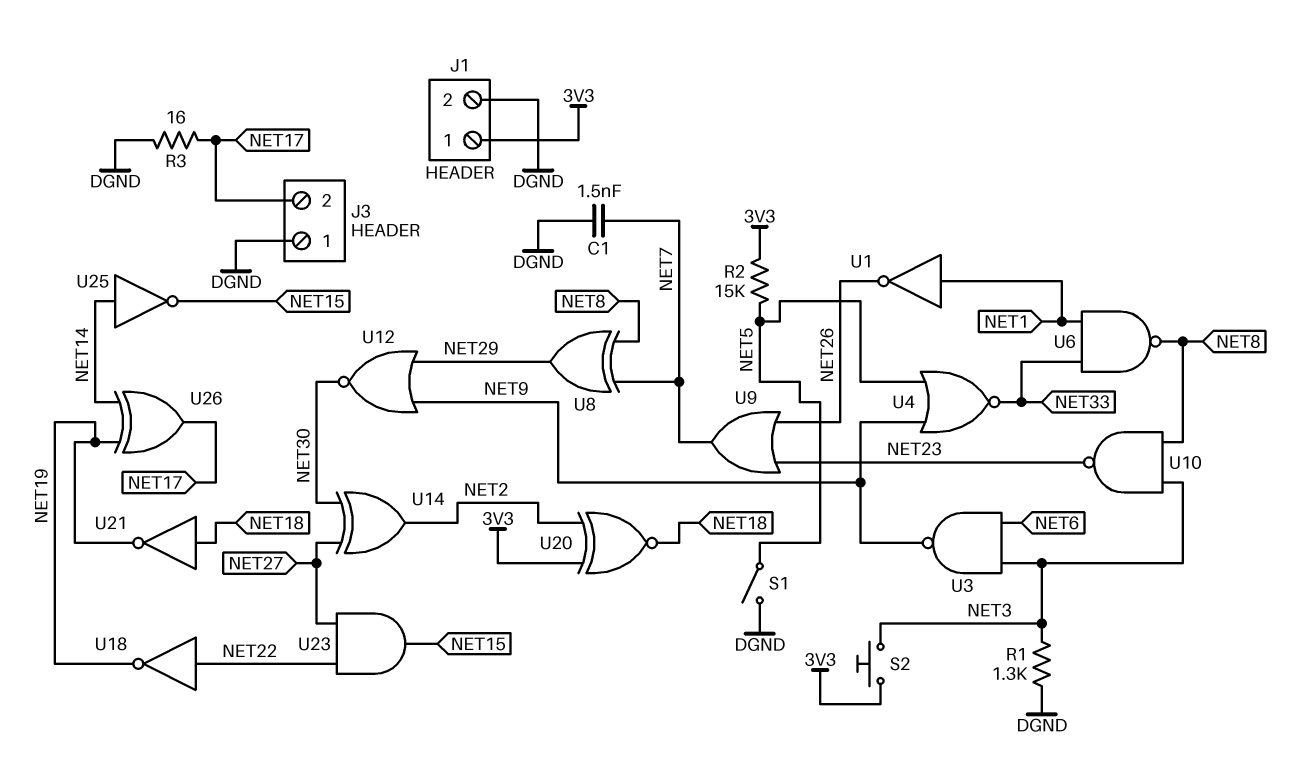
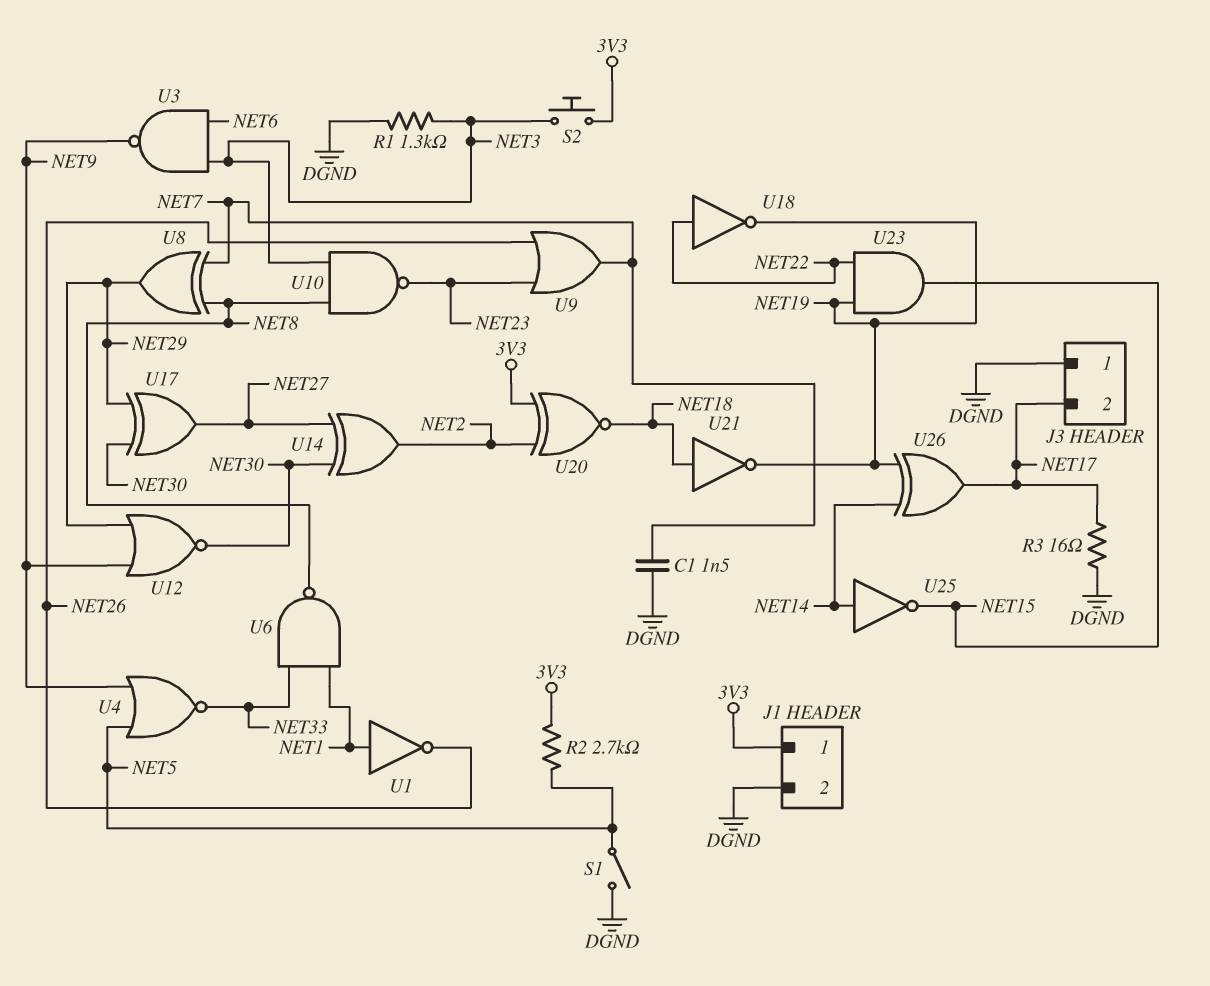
R2: 15k (3V3, NET5) -> 2.7k (3V3, NET5)
U17: none -> XOR (in NET29, in NET30, out NET27)
U23: AND (in NET22, in NET27, out NET15) -> AND (in NET19, in NET22, out NET15)

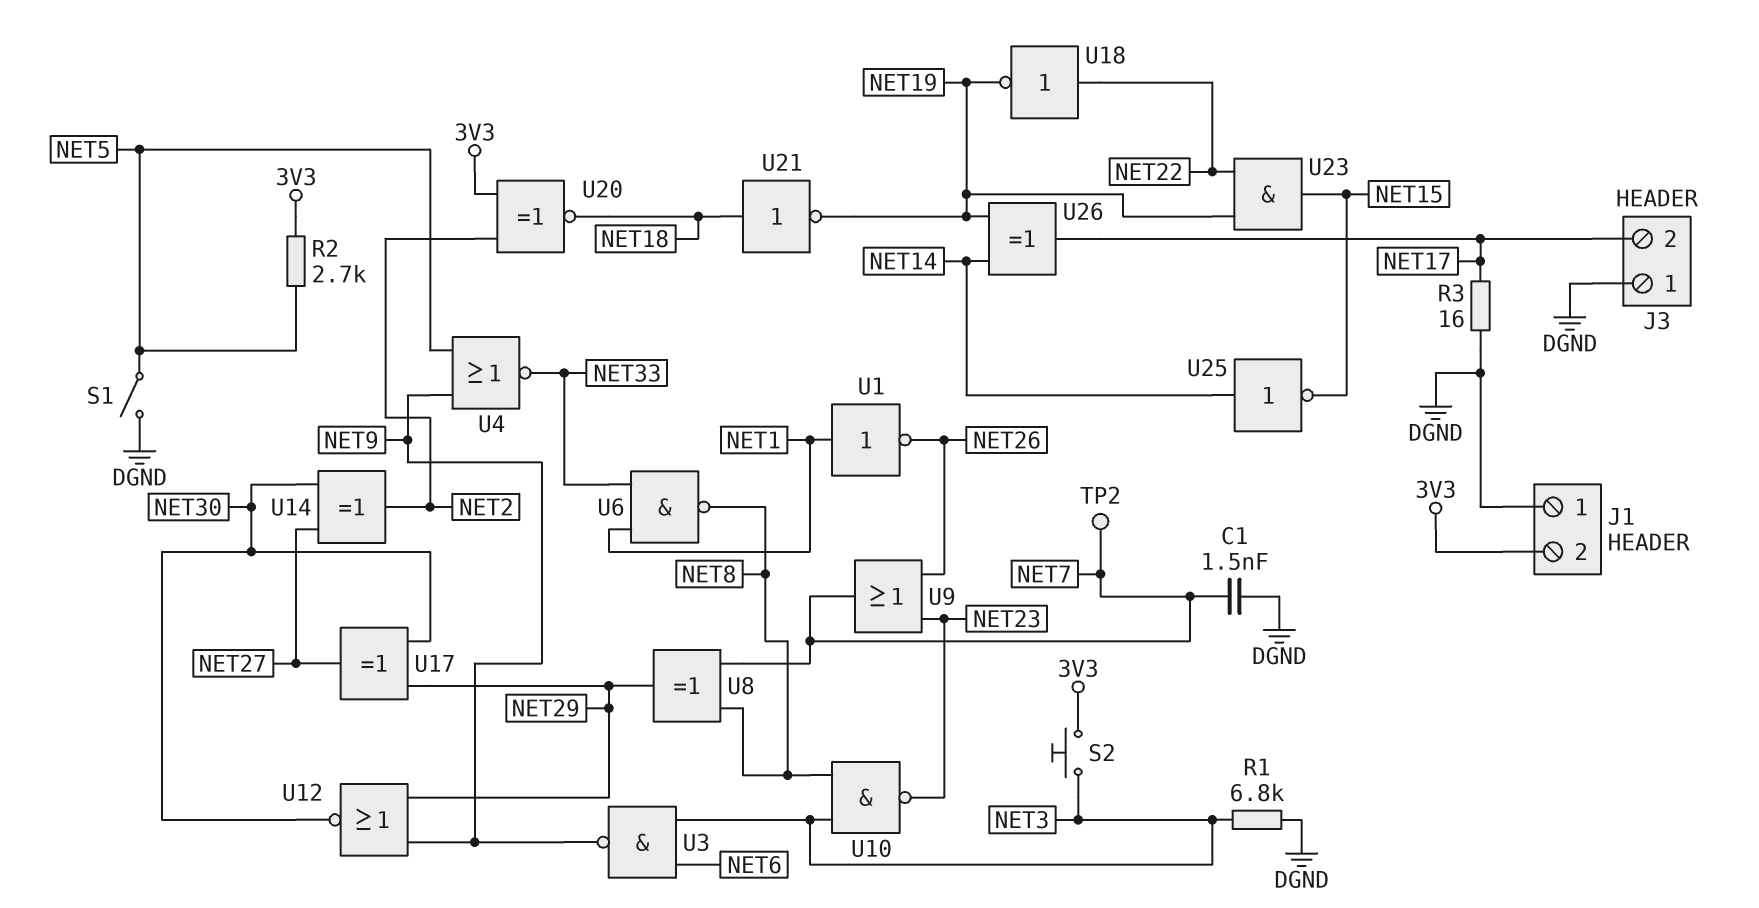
J1 pin 1: 3V3 -> DGND
J1 pin 2: DGND -> 3V3
R1: 1.3k (DGND, NET3) -> 6.8k (DGND, NET3)
TP2: none -> test point (NET7)

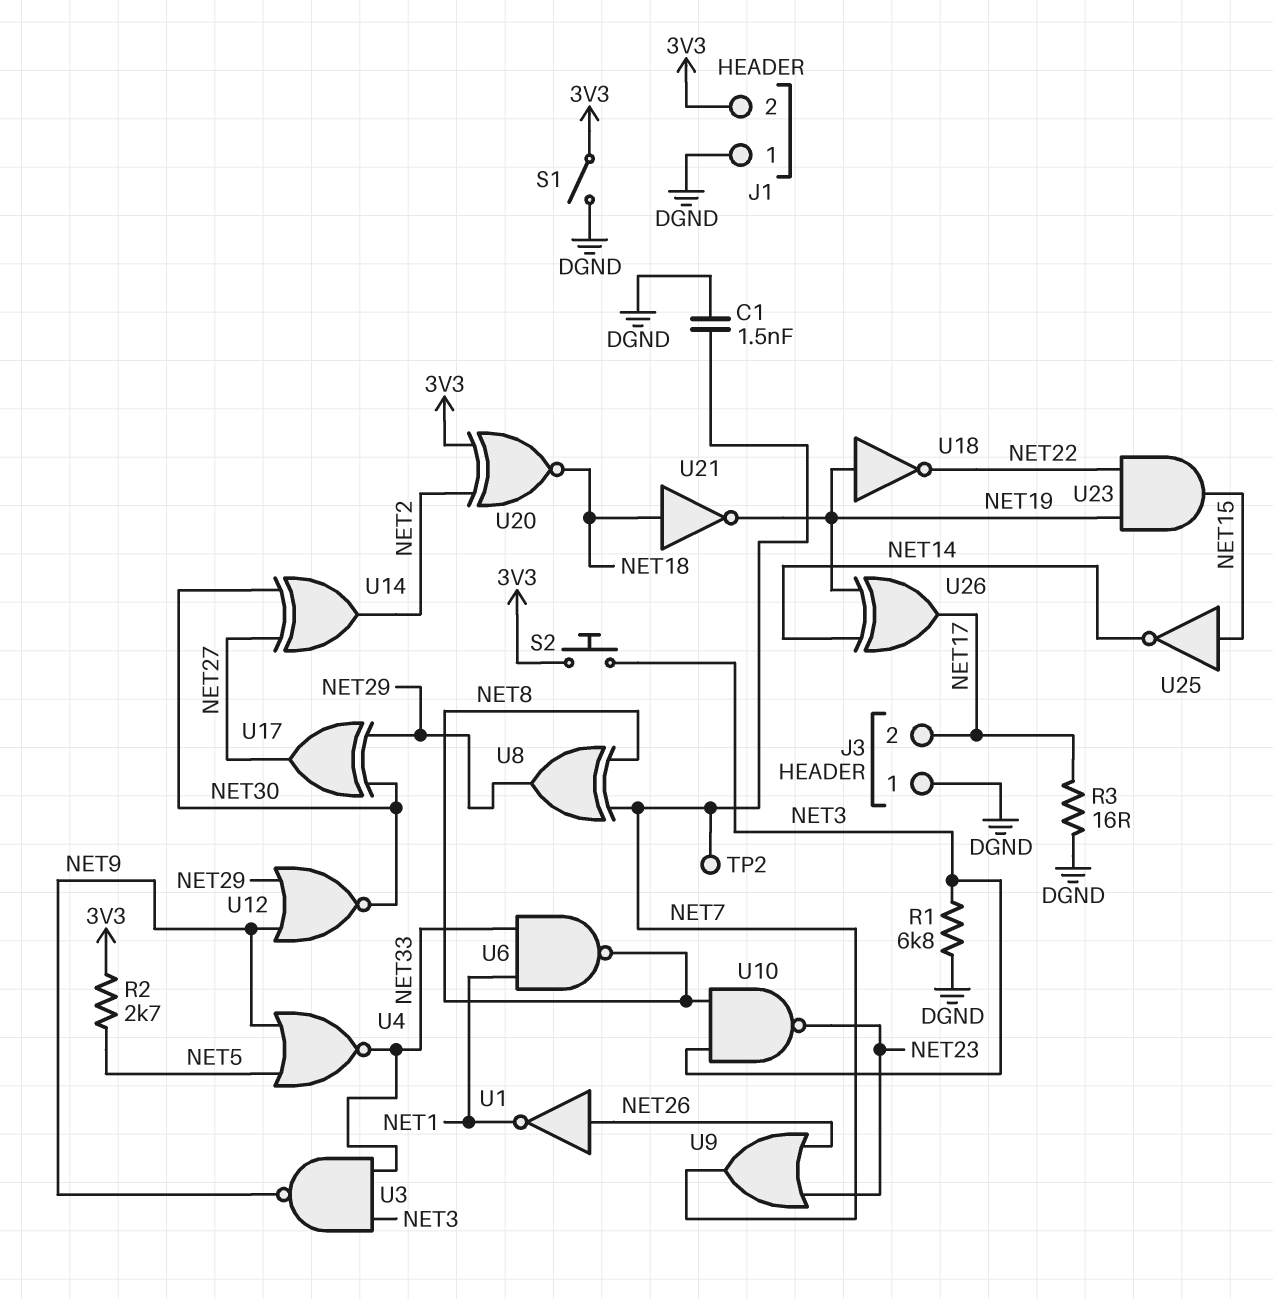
S1: switch (DGND, NET5) -> switch (3V3, DGND)
U1: NOT (in NET1, out NET26) -> NOT (in NET26, out NET1)
U3: NAND (in NET3, in NET6, out NET9) -> NAND (in NET3, in NET33, out NET9)
U18: NOT (in NET22, out NET19) -> NOT (in NET19, out NET22)
U25: NOT (in NET14, out NET15) -> NOT (in NET15, out NET14)

